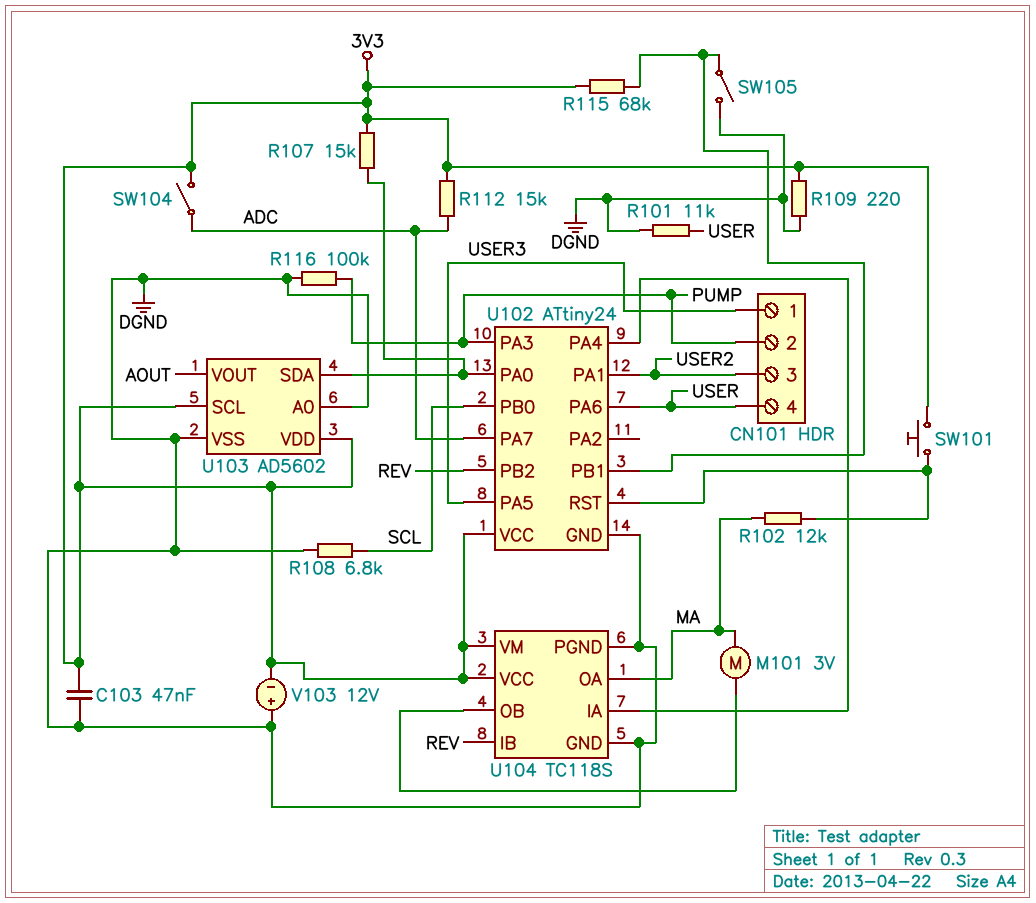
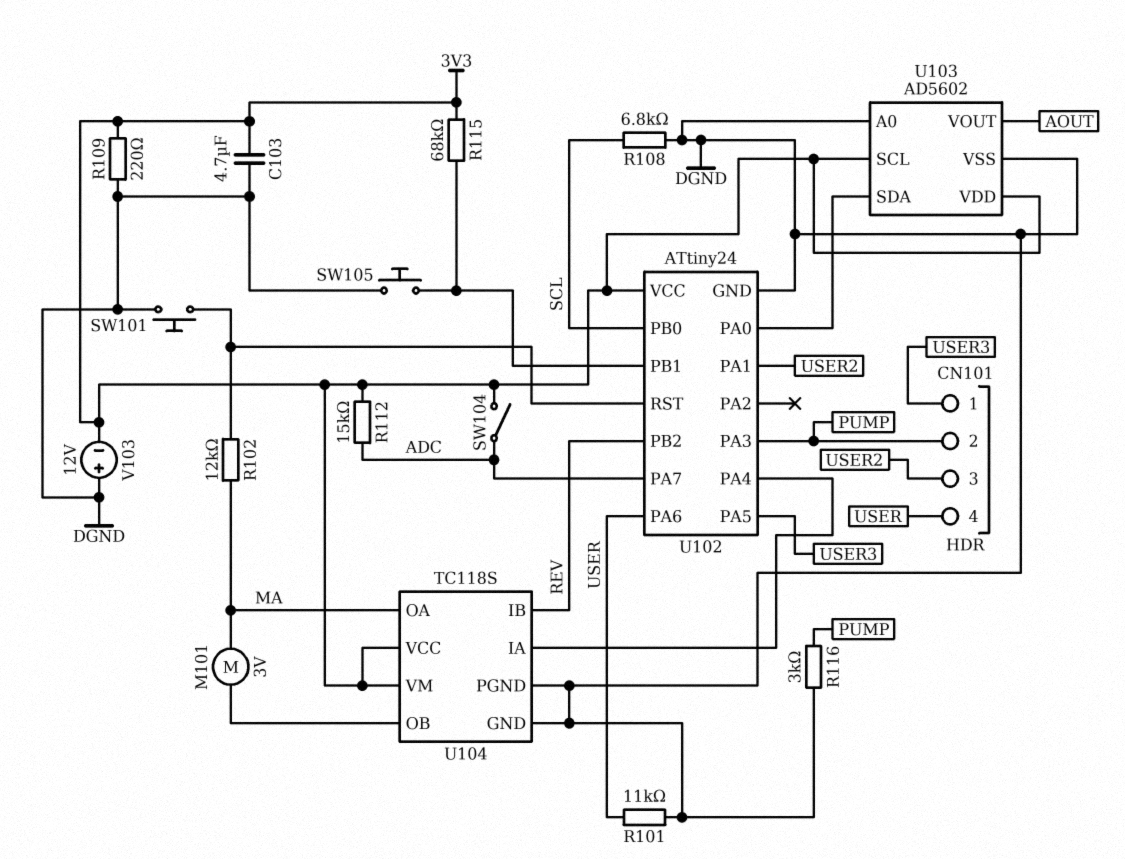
C103: 47nF (3V3, DGND) -> 4.7uF (3V3, DGND)
R107: 15k (3V3, U102/PA0) -> none
R116: 100k (DGND, PUMP) -> 3k (DGND, PUMP)
SW101: button (3V3, U102/RST) -> button (DGND, U102/RST)
SW105: switch (DGND, U102/PB1) -> button (DGND, U102/PB1)

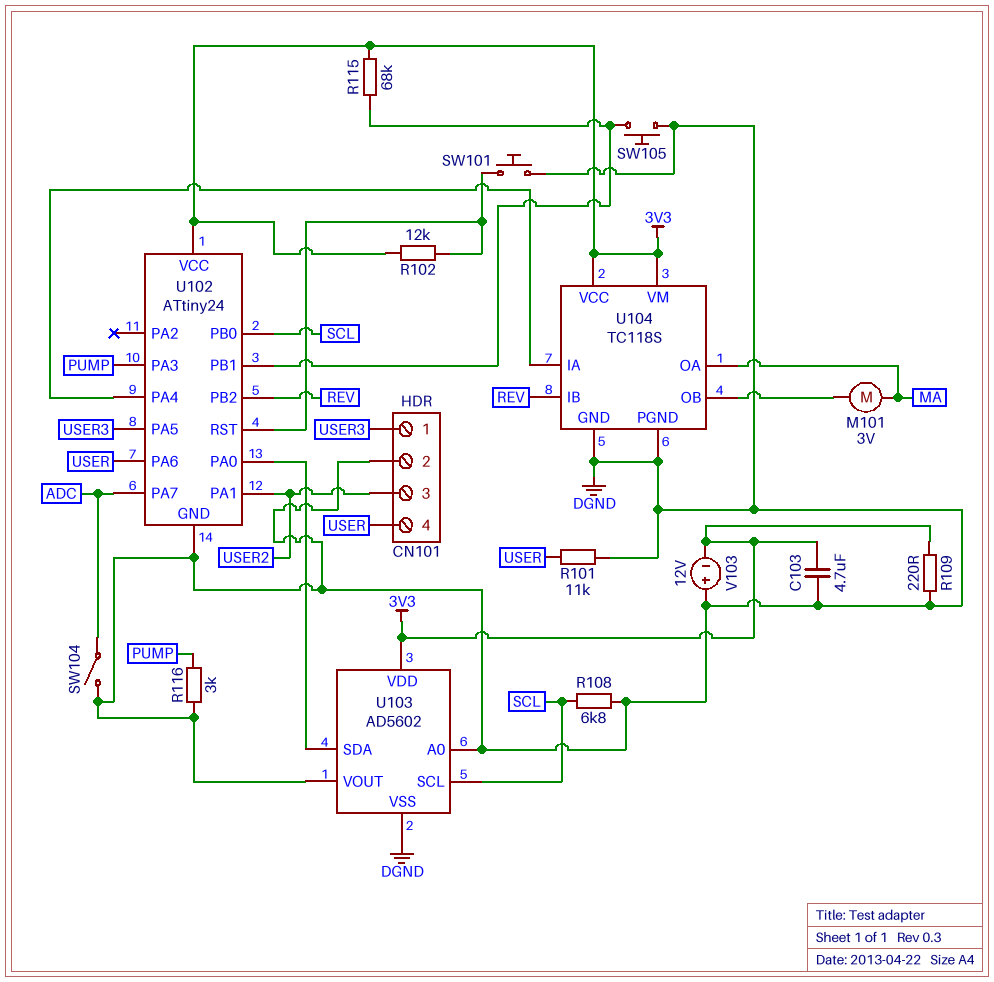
CN101 pin 2: PUMP -> DGND
R102: 12k (MA, U102/RST) -> 12k (3V3, U102/RST)
R112: 15k (3V3, ADC) -> none
SW104: switch (3V3, ADC) -> switch (ADC, DGND)
U103 pin SCL: 3V3 -> SCL
U103 pin VOUT: AOUT -> DGND

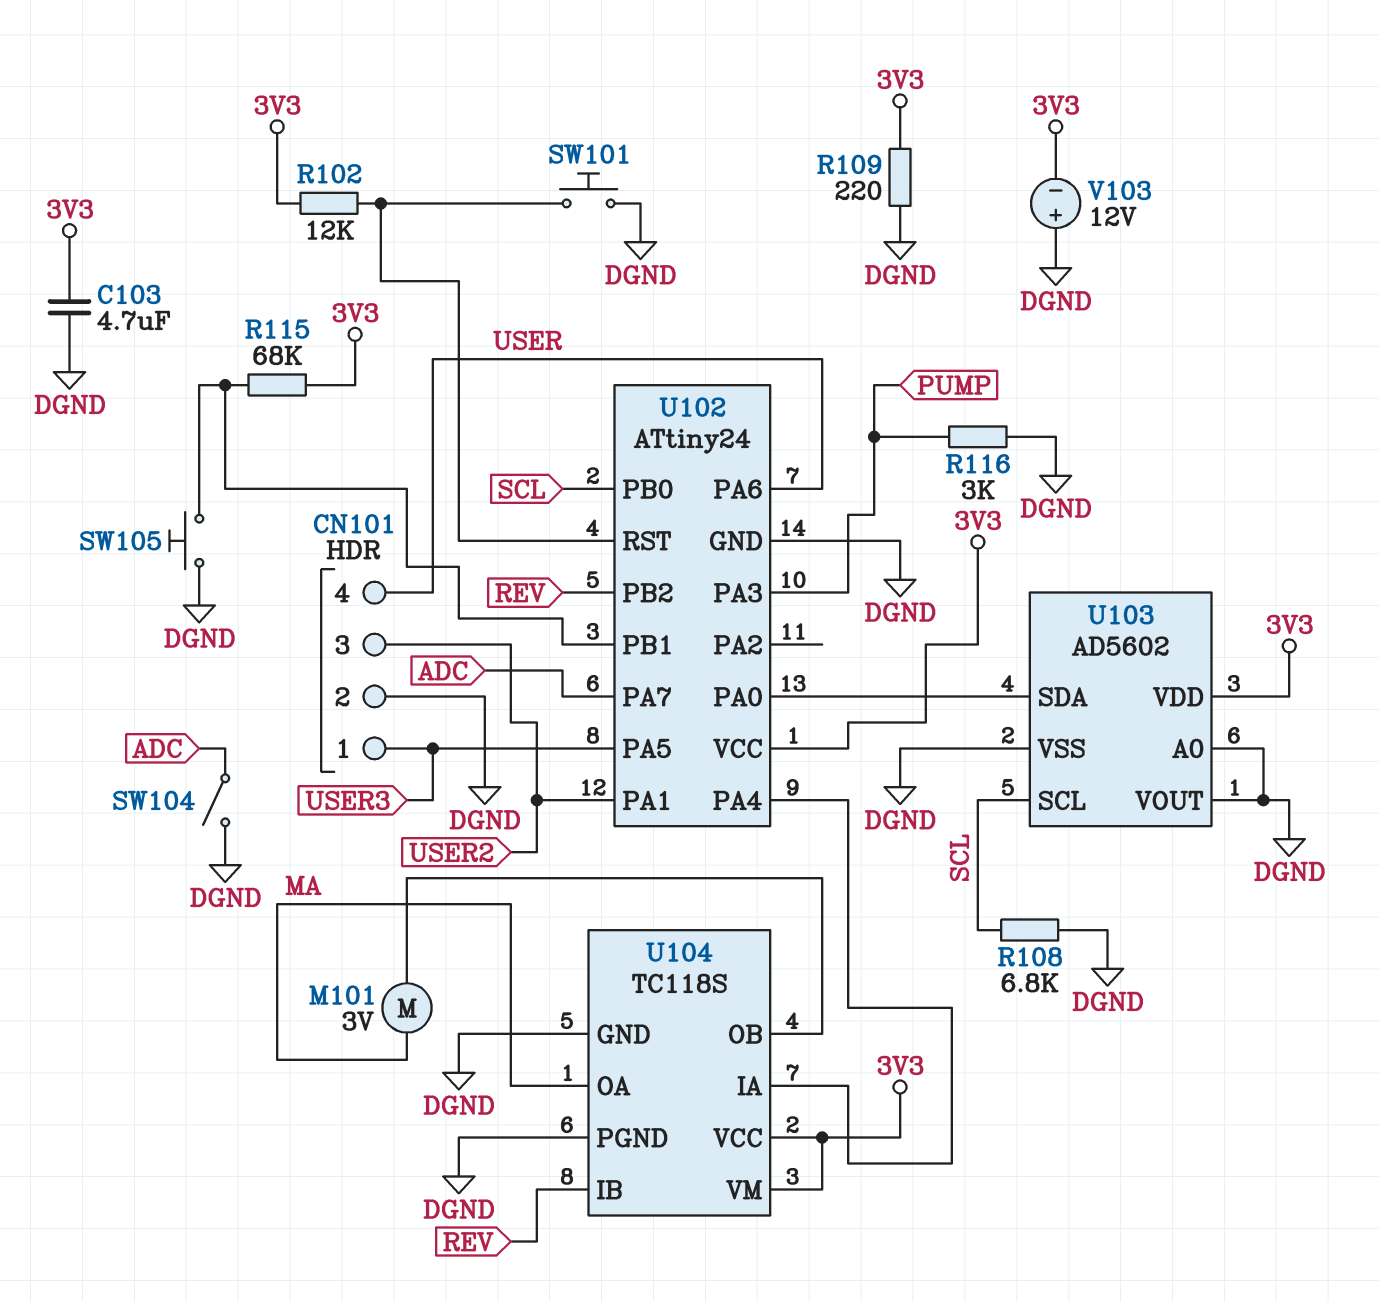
R101: 11k (DGND, USER) -> none

